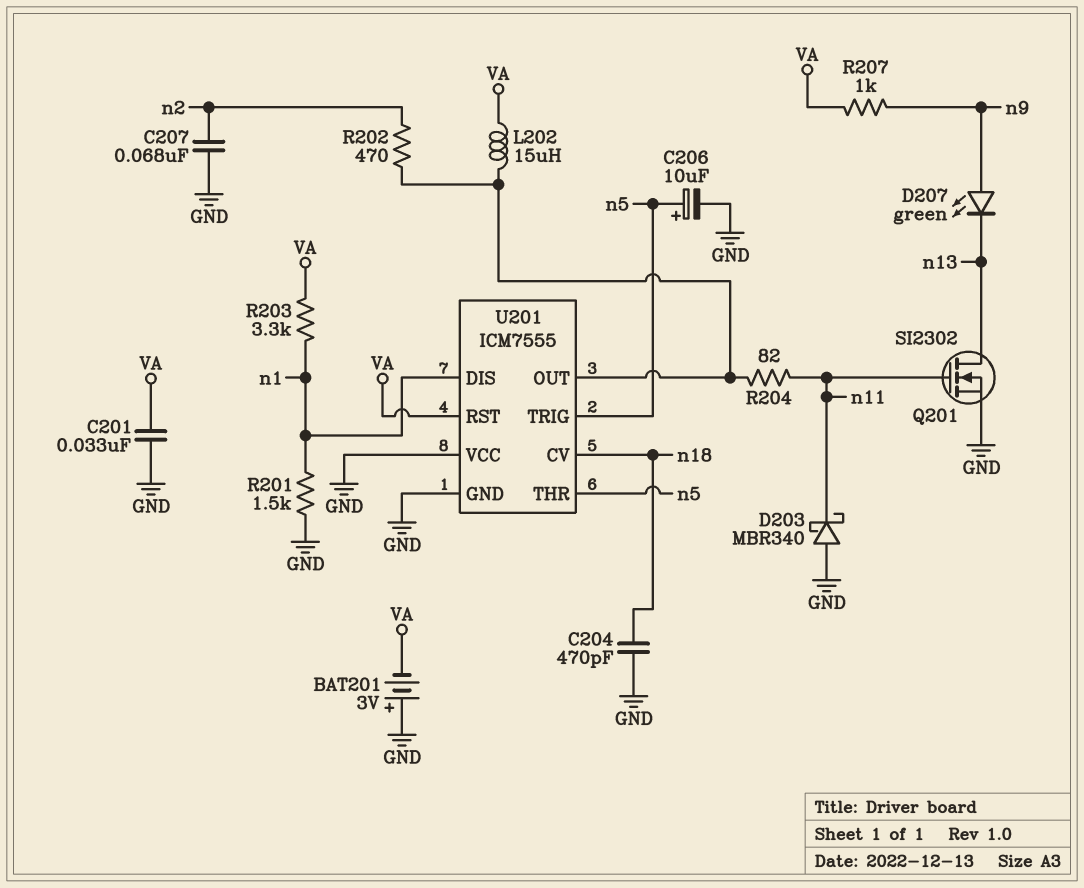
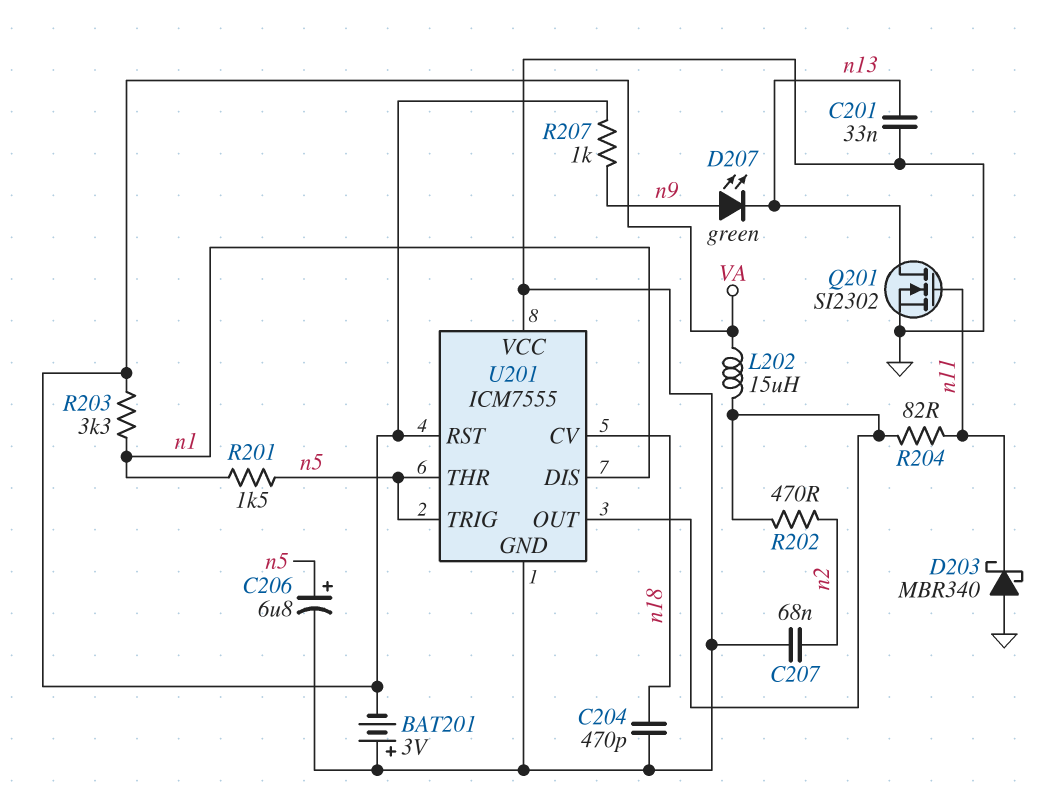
C201: 33nF (GND, VA) -> 33nF (GND, n13)
C206: 10uF (plus n5, minus GND) -> 6.8uF (plus n5, minus GND)
R201: 1.5k (GND, n1) -> 1.5k (n1, n5)

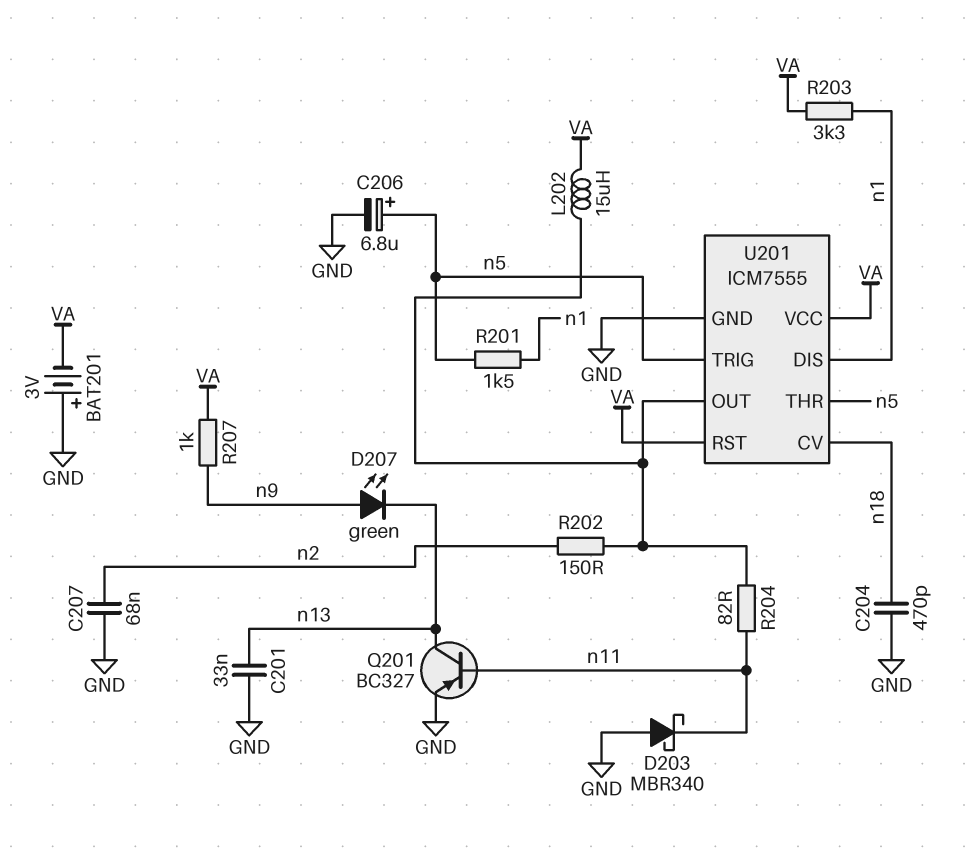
Q201: NMOS SI2302 (G n11, D n13, S GND) -> PNP BC327 (B n11, C n13, E GND)
R202: 470 (U201/OUT, n2) -> 150 (U201/OUT, n2)
U201 pin VCC: GND -> VA

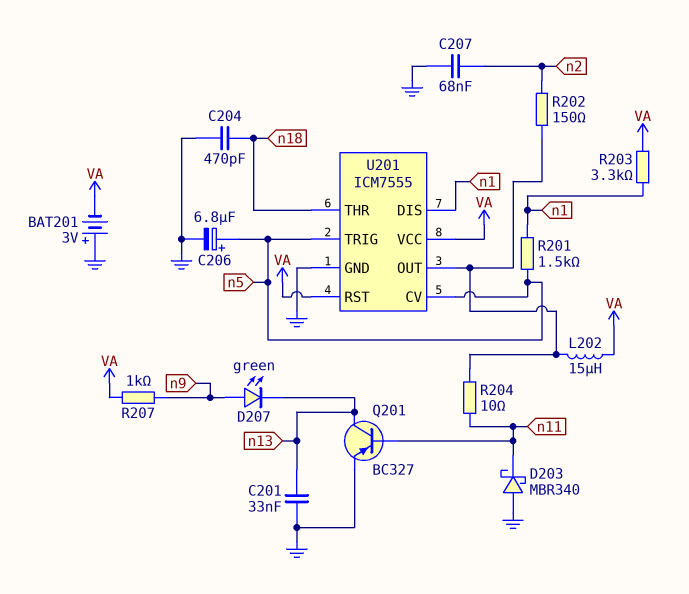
R204: 82 (U201/OUT, n11) -> 10 (U201/OUT, n11)
U201 pin CV: n18 -> n5
U201 pin THR: n5 -> n18

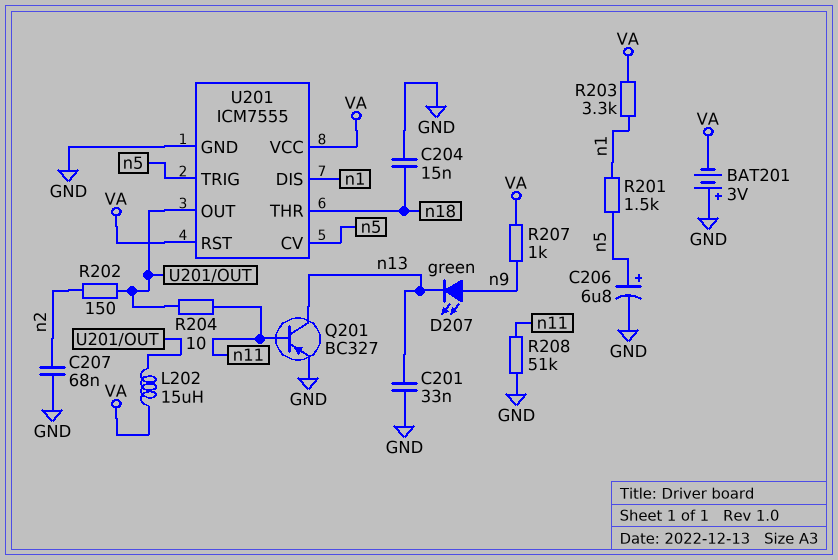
C204: 470pF (GND, n18) -> 15nF (GND, n18)
D203: schottky MBR340 (A GND, K n11) -> none
R208: none -> 51k (GND, n11)

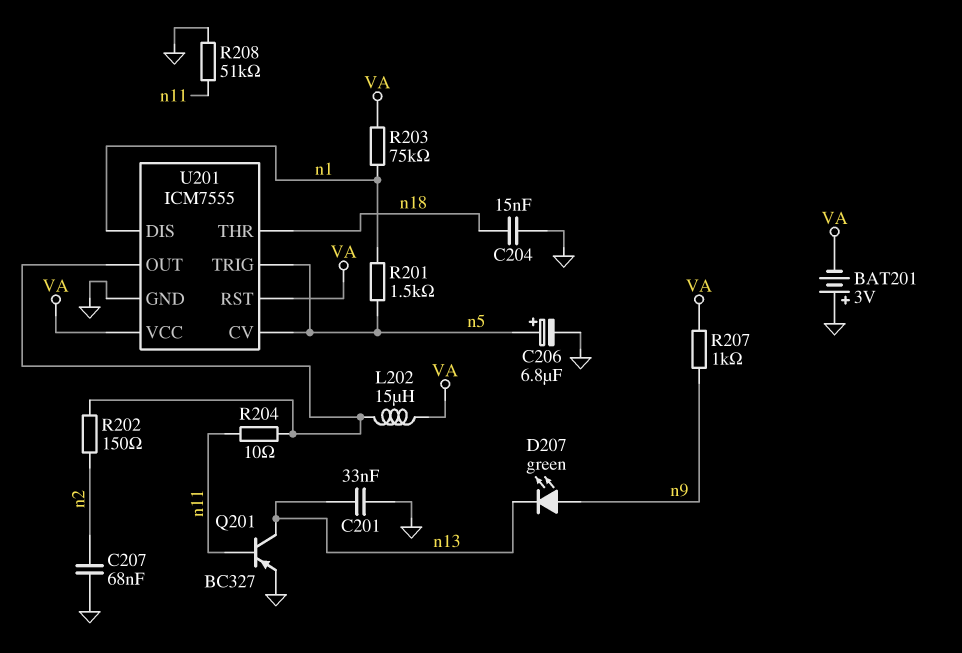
R203: 3.3k (VA, n1) -> 75k (VA, n1)

